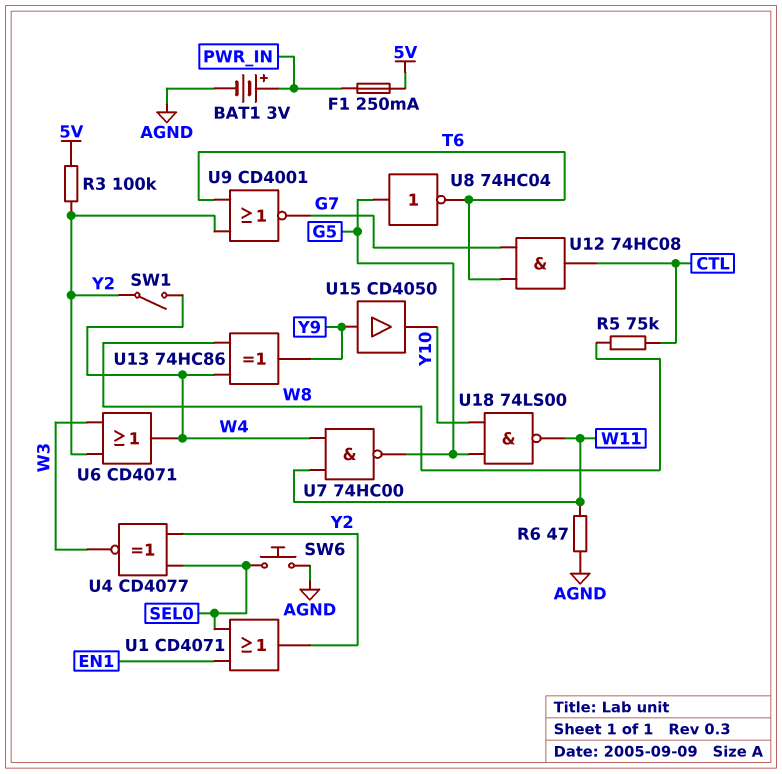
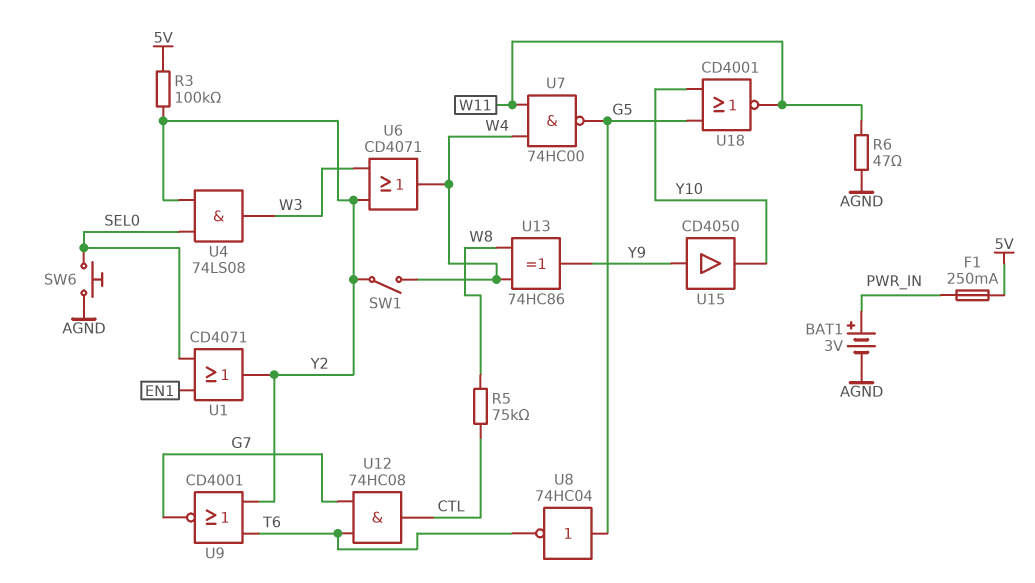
U4: XNOR CD4077 (in SEL0, in Y2, out W3) -> AND 74LS08 (in SEL0, in Y2, out W3)
U18: NAND 74LS00 (in G5, in Y10, out W11) -> NOR CD4001 (in G5, in Y10, out W11)

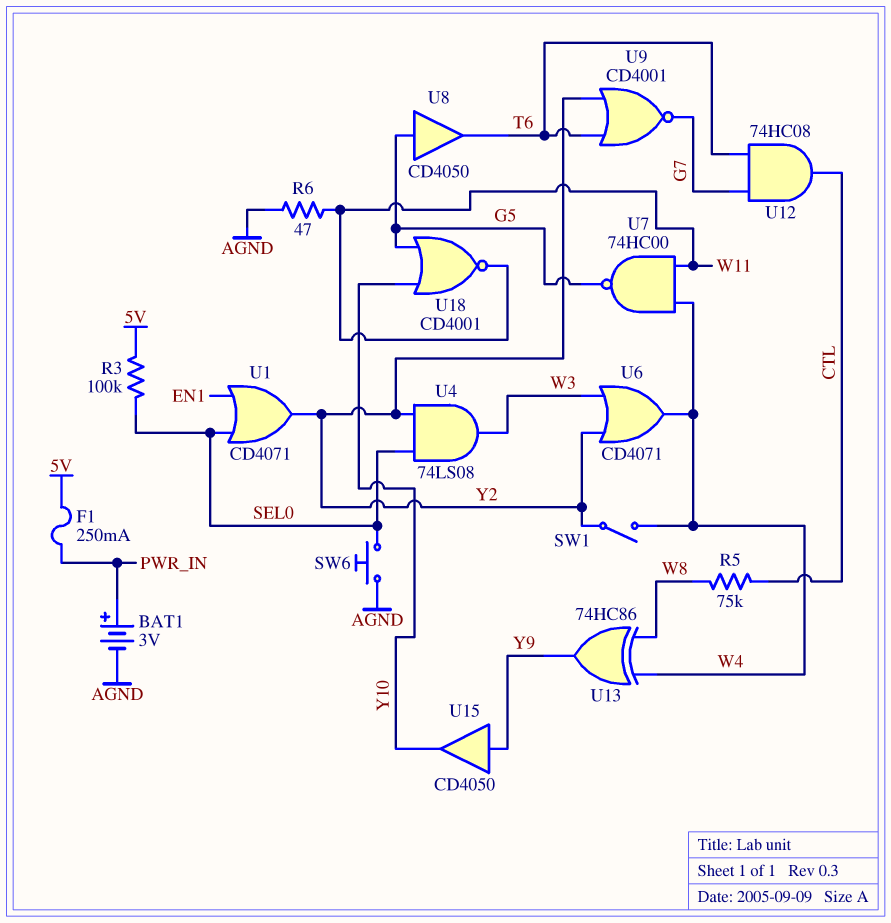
R3: 100k (5V, Y2) -> 100k (5V, SEL0)
U8: NOT 74HC04 (in G5, out T6) -> buffer CD4050 (in G5, out T6)

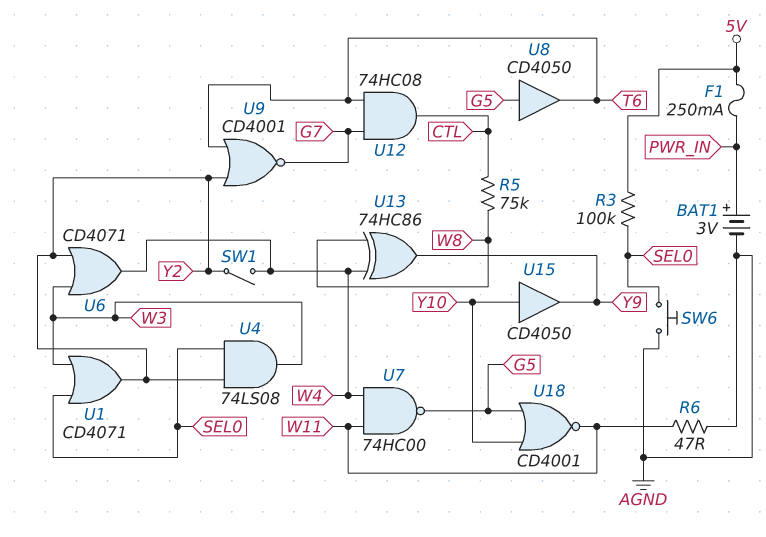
U1: OR CD4071 (in EN1, in SEL0, out Y2) -> OR CD4071 (in SEL0, in W3, out Y2)
U15: buffer CD4050 (in Y9, out Y10) -> buffer CD4050 (in Y10, out Y9)

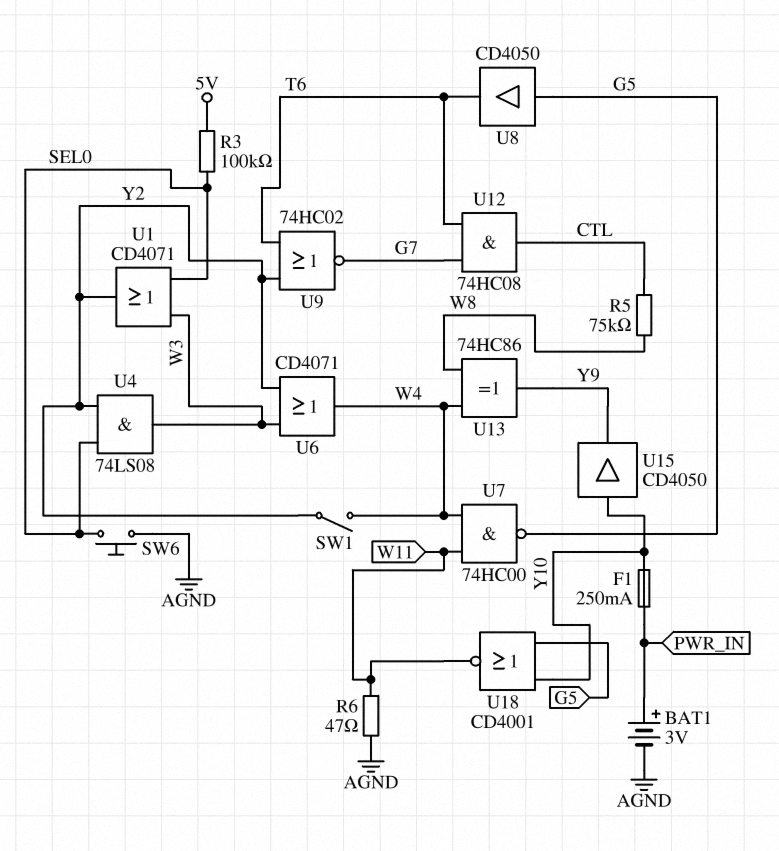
F1: 250mA (5V, PWR_IN) -> 250mA (PWR_IN, Y10)
U9: NOR CD4001 (in T6, in Y2, out G7) -> NOR 74HC02 (in T6, in Y2, out G7)

